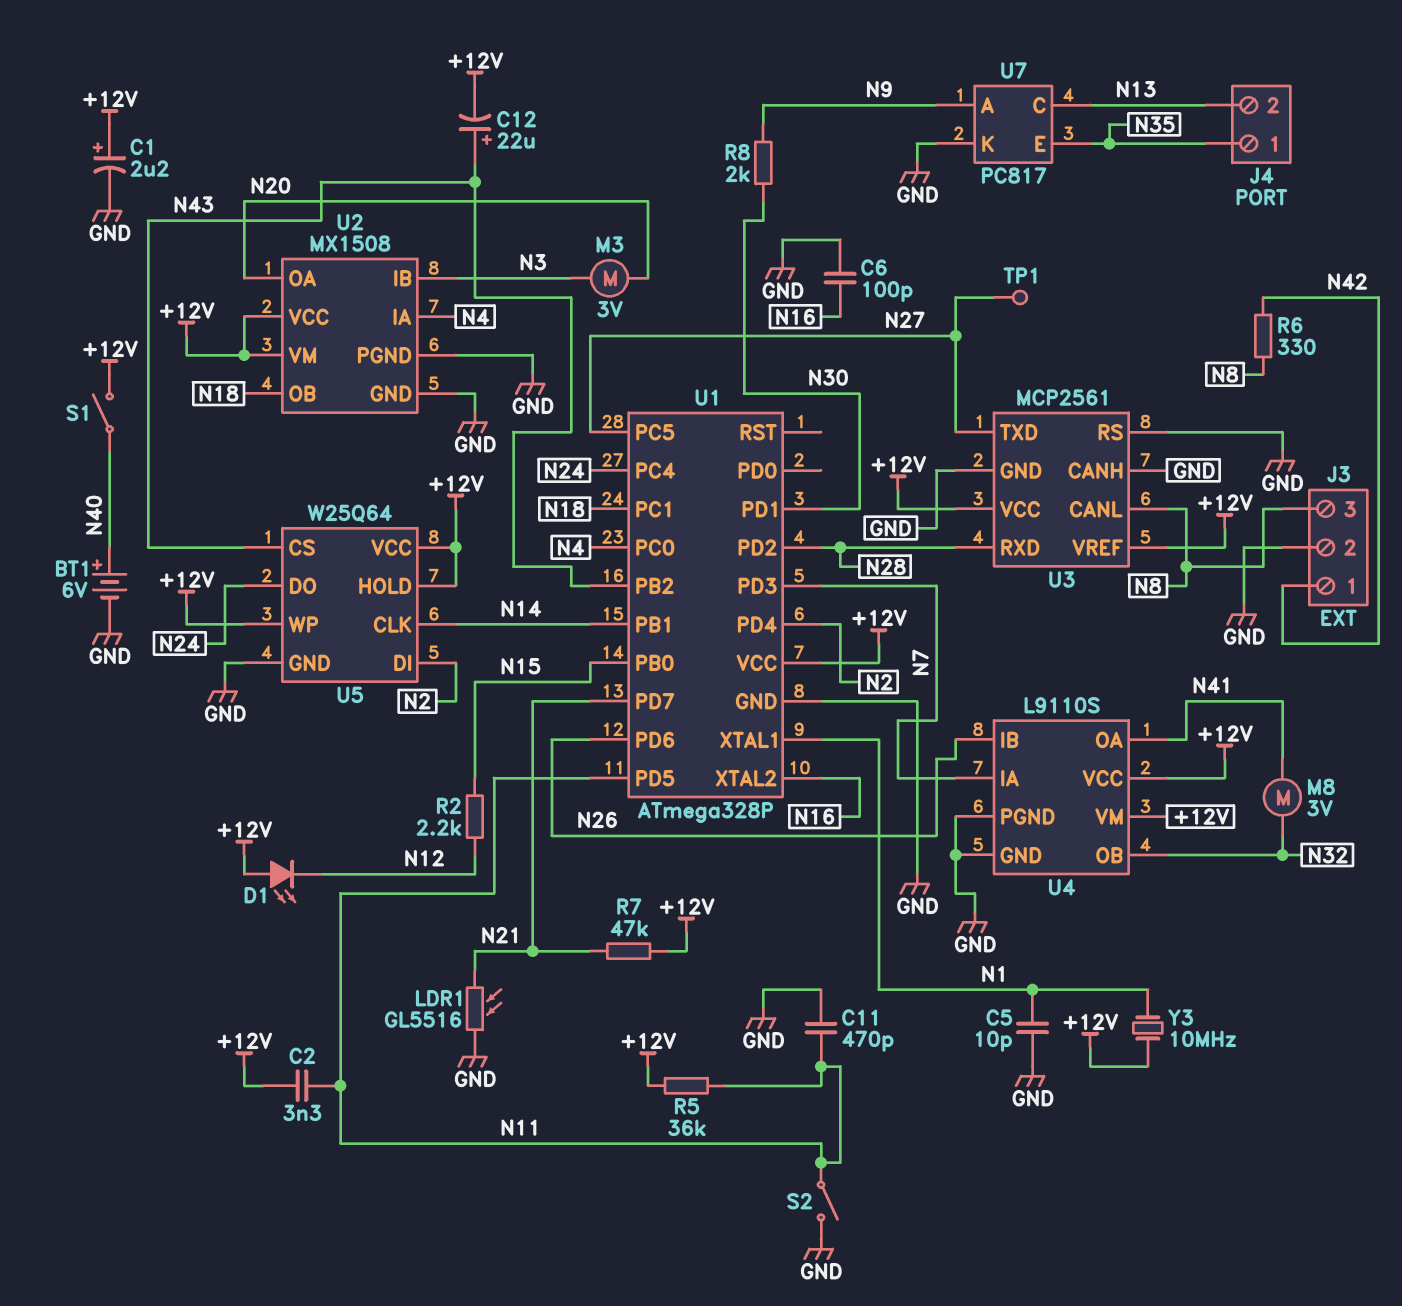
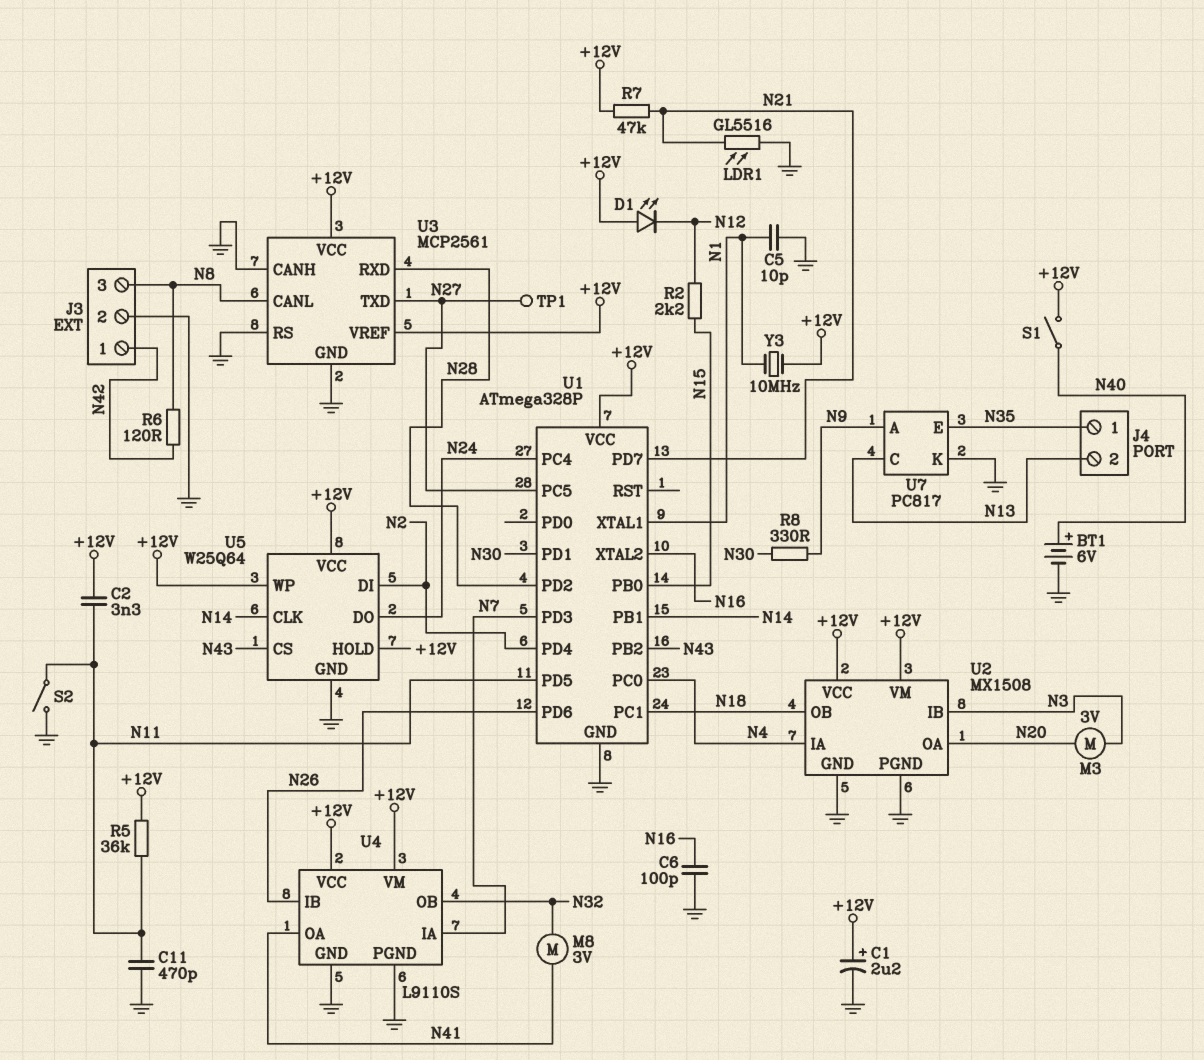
C12: 22uF (plus N43, minus +12V) -> none
R6: 330 (N8, N42) -> 120 (N8, N42)
R8: 2k (N9, N30) -> 330 (N9, N30)

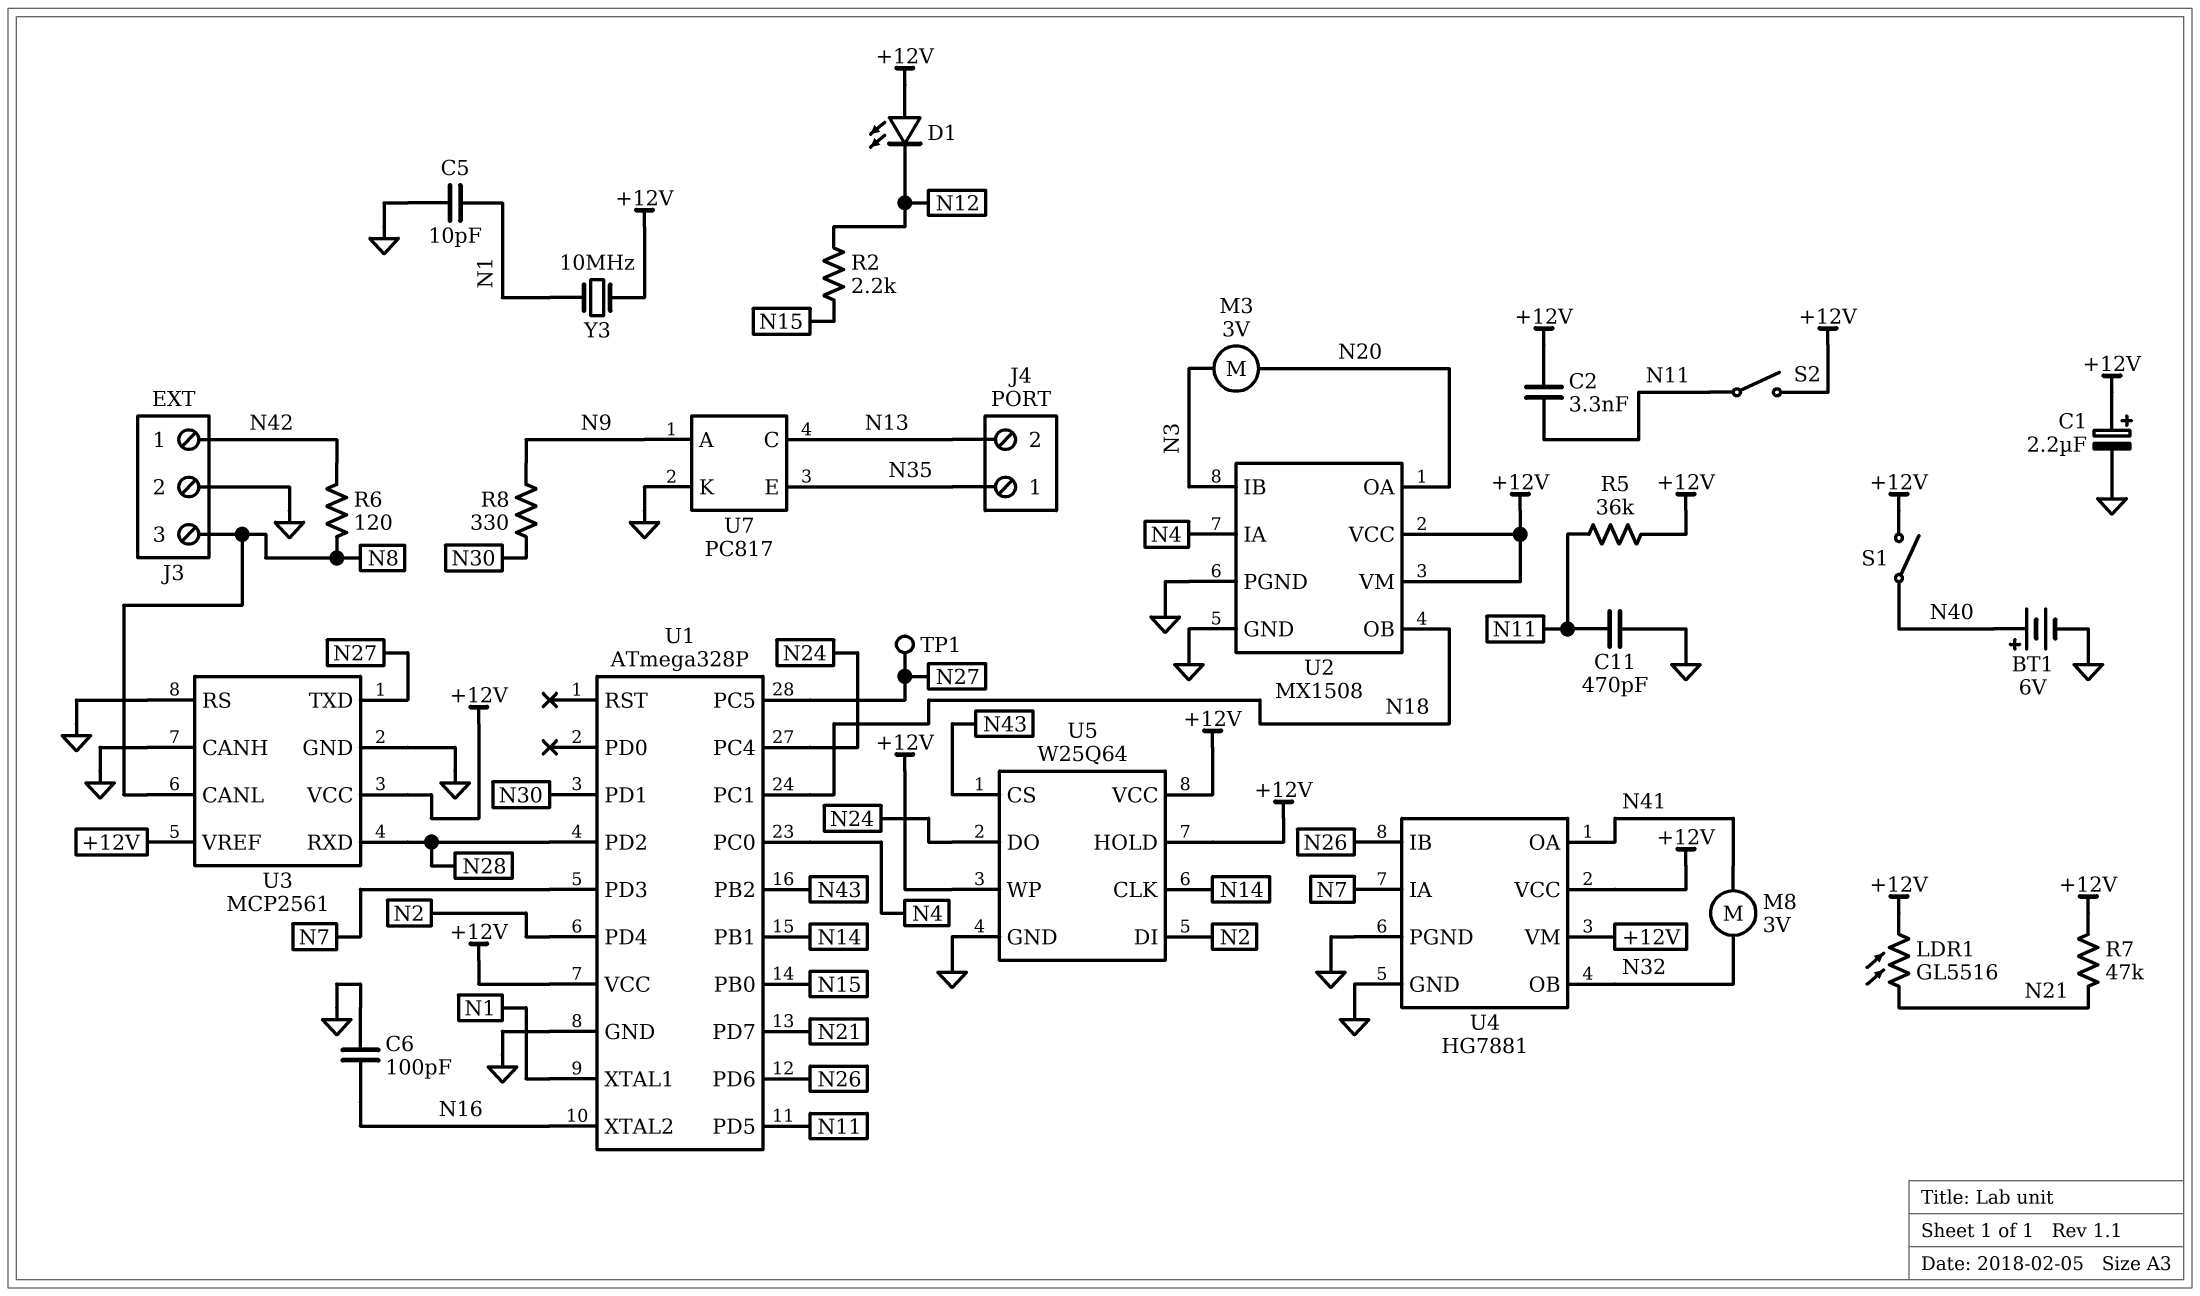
LDR1: GL5516 (GND, N21) -> GL5516 (+12V, N21)
S2: switch (GND, N11) -> switch (+12V, N11)
U4: L9110S -> HG7881

